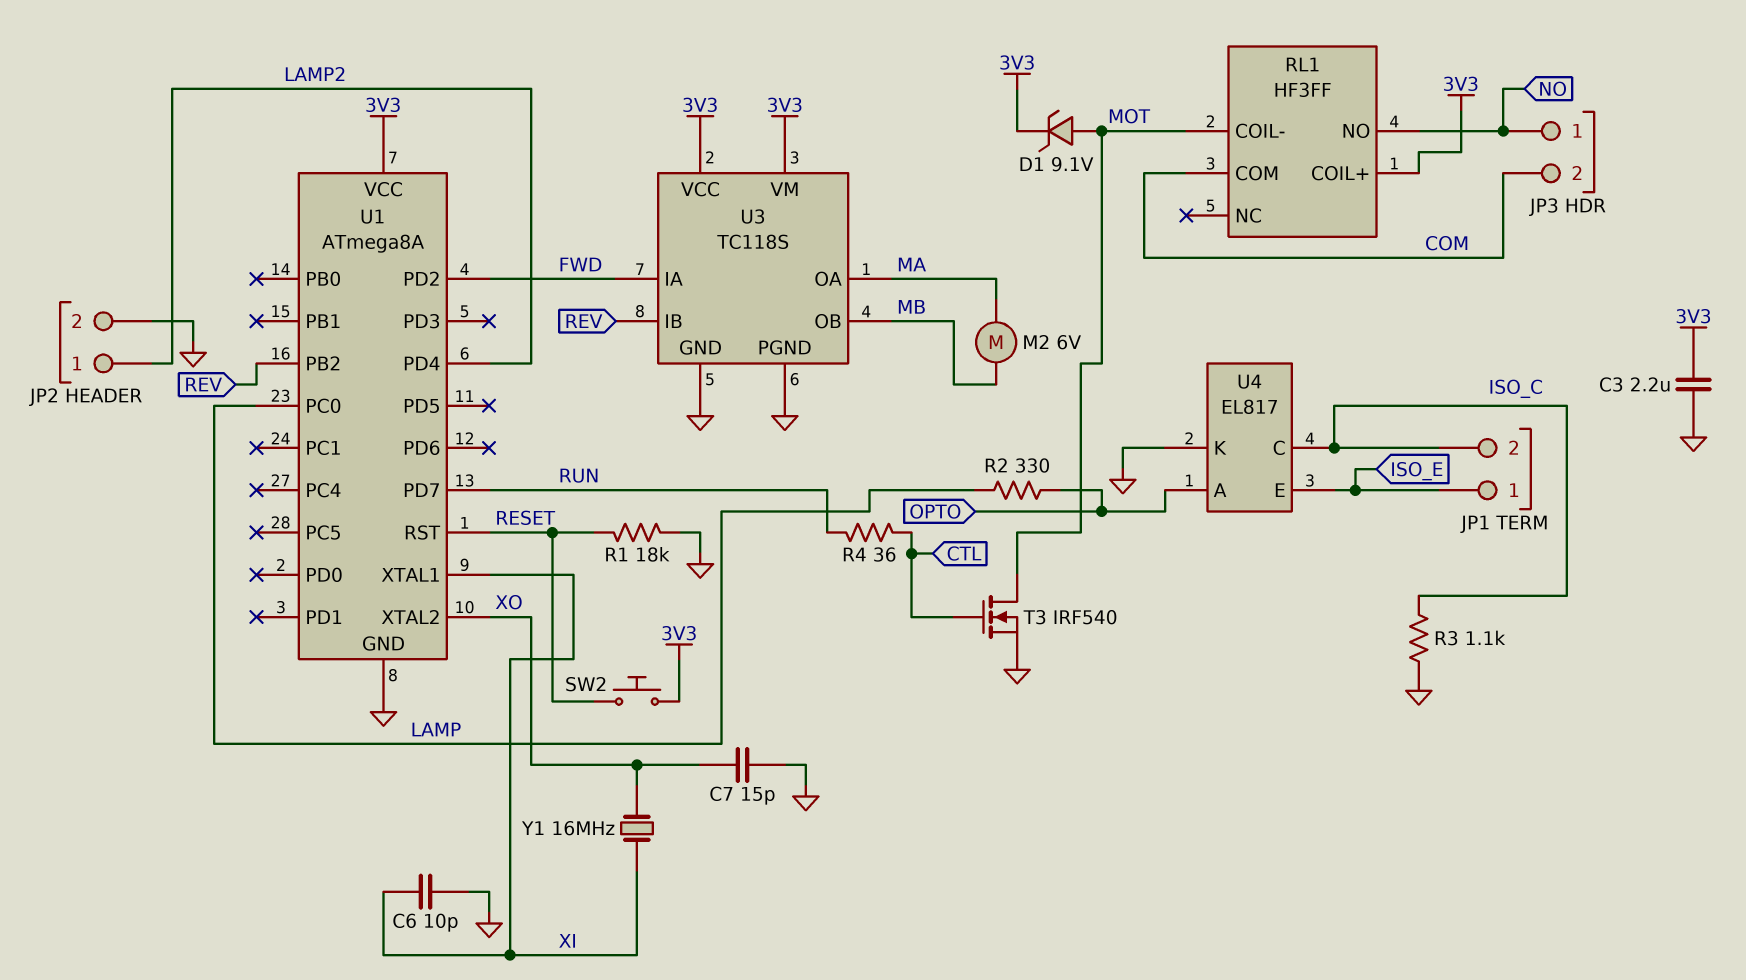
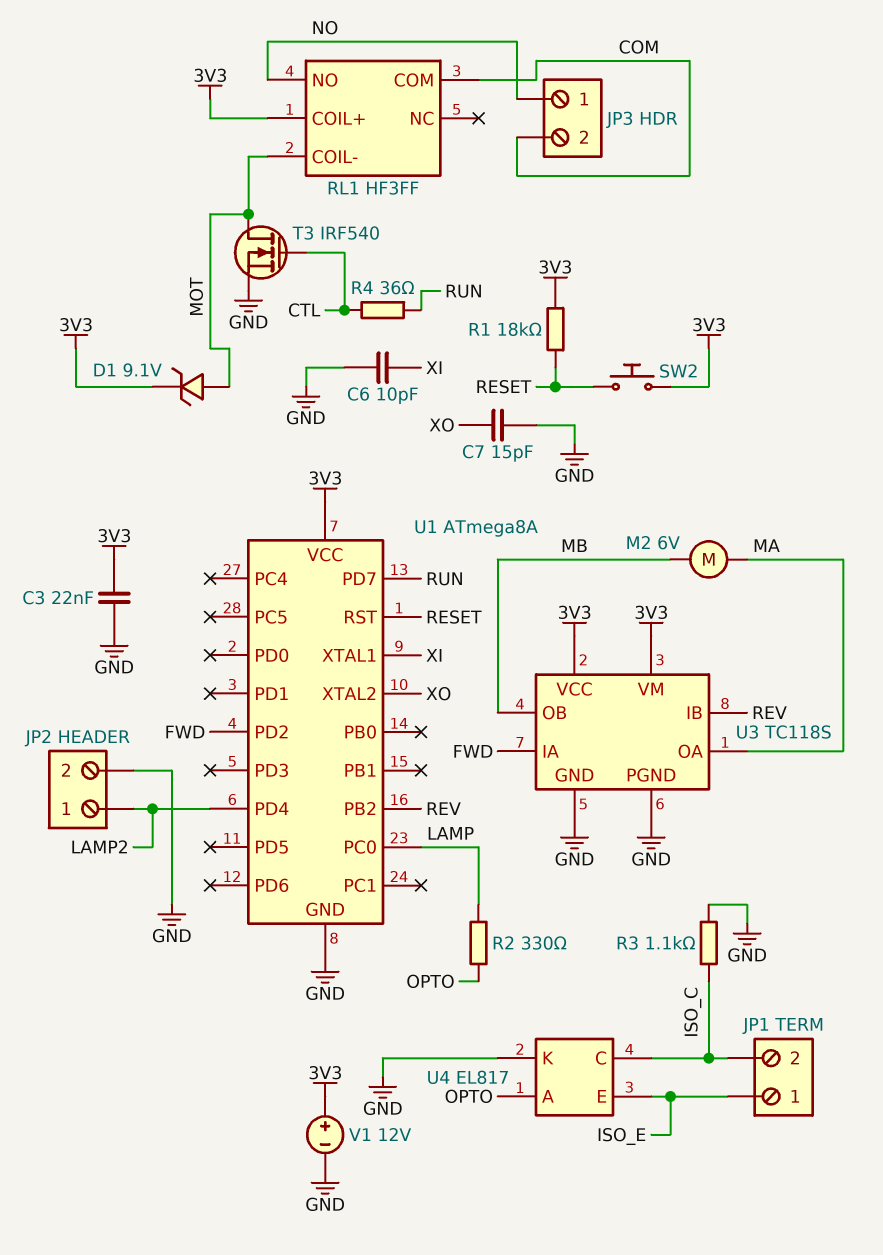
C3: 2.2uF (3V3, GND) -> 22nF (3V3, GND)
R1: 18k (GND, RESET) -> 18k (3V3, RESET)
V1: none -> 12V (plus 3V3, minus GND)
Y1: 16MHz (XI, XO) -> none

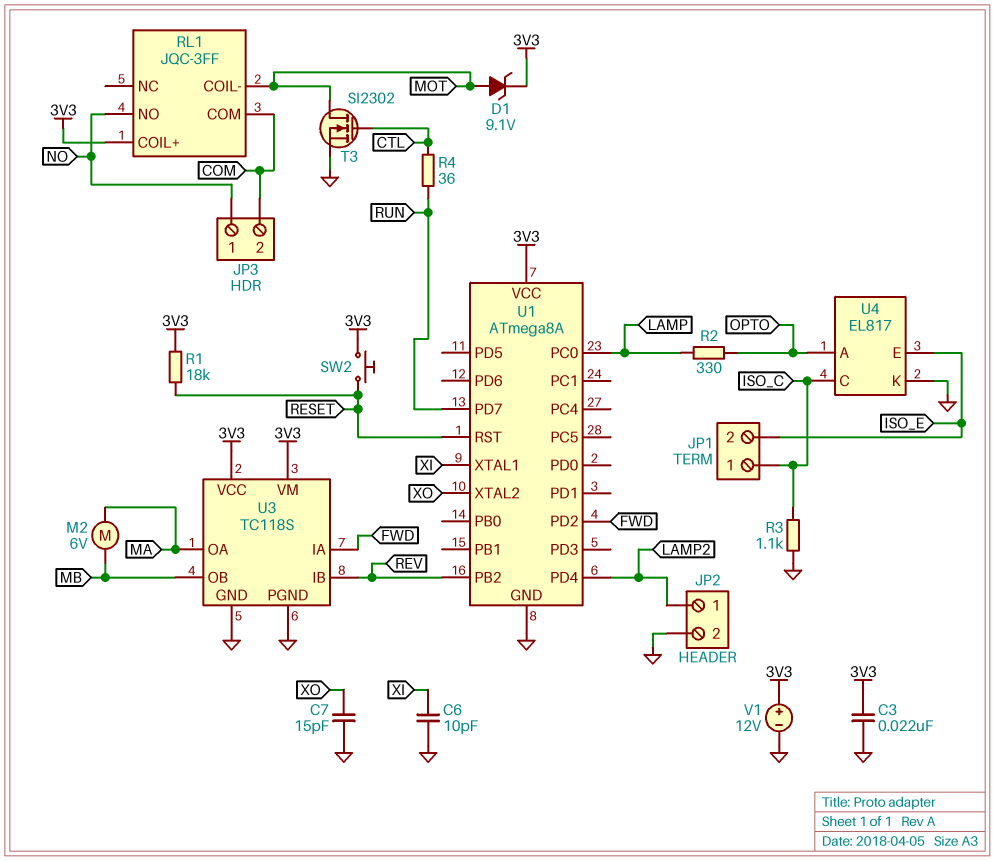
JP1 pin 1: ISO_E -> ISO_C
JP1 pin 2: ISO_C -> ISO_E
RL1: HF3FF -> JQC-3FF
T3: NMOS IRF540 (G CTL, D MOT, S GND) -> NMOS SI2302 (G CTL, D MOT, S GND)

